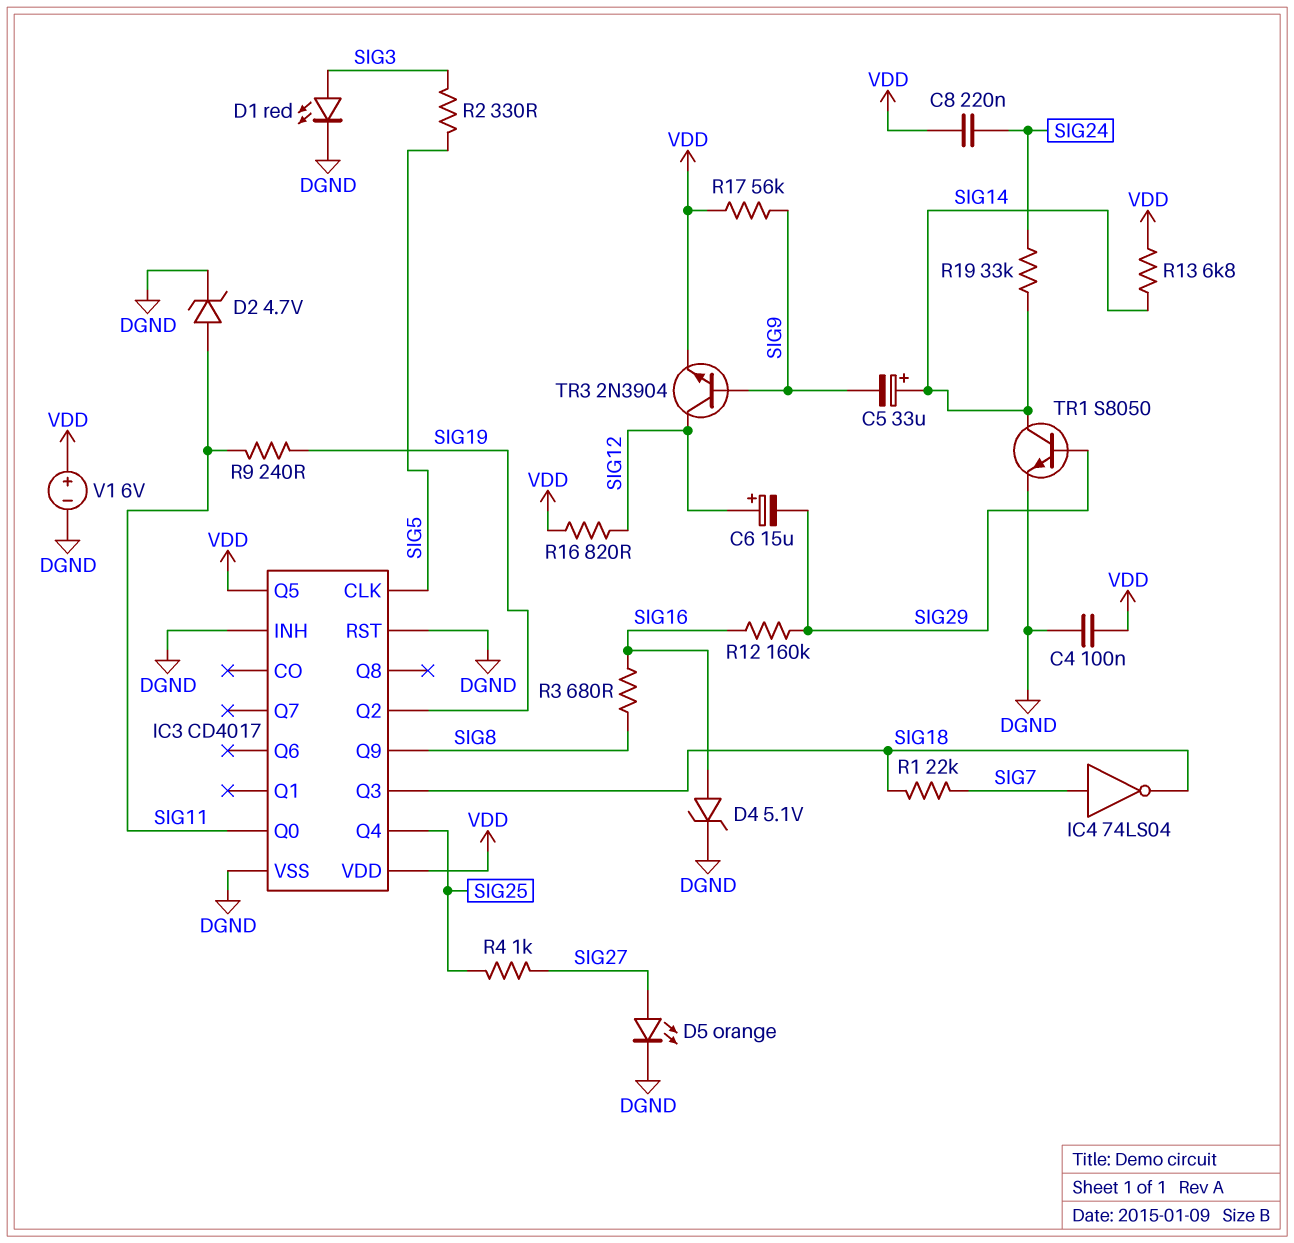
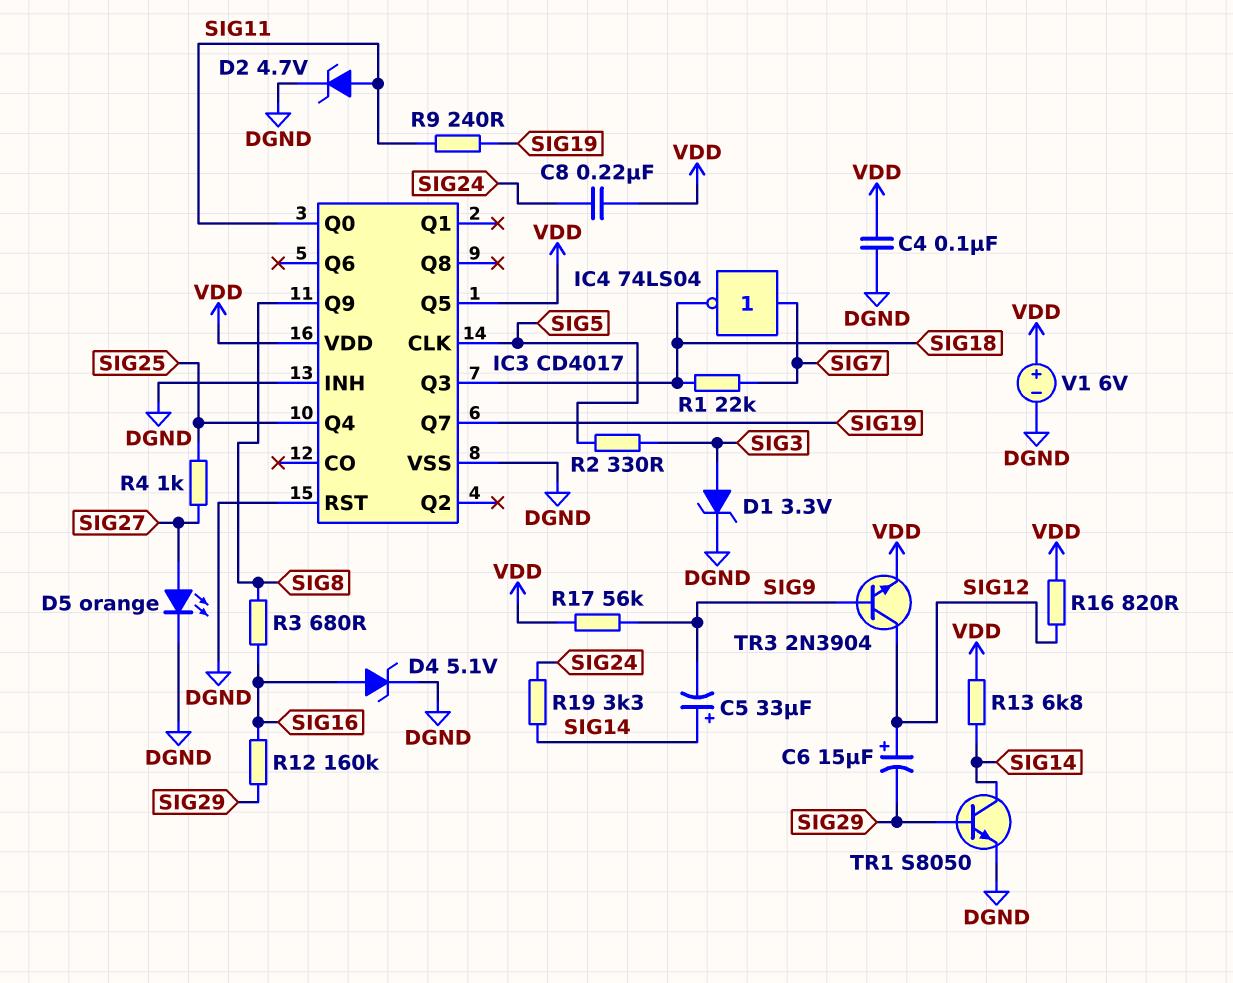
D1: LED red (A SIG3, K DGND) -> zener 3.3V (A SIG3, K DGND)
IC3 pin Q2: SIG19 -> none
IC3 pin Q7: none -> SIG19
R19: 33k (SIG14, SIG24) -> 3.3k (SIG14, SIG24)

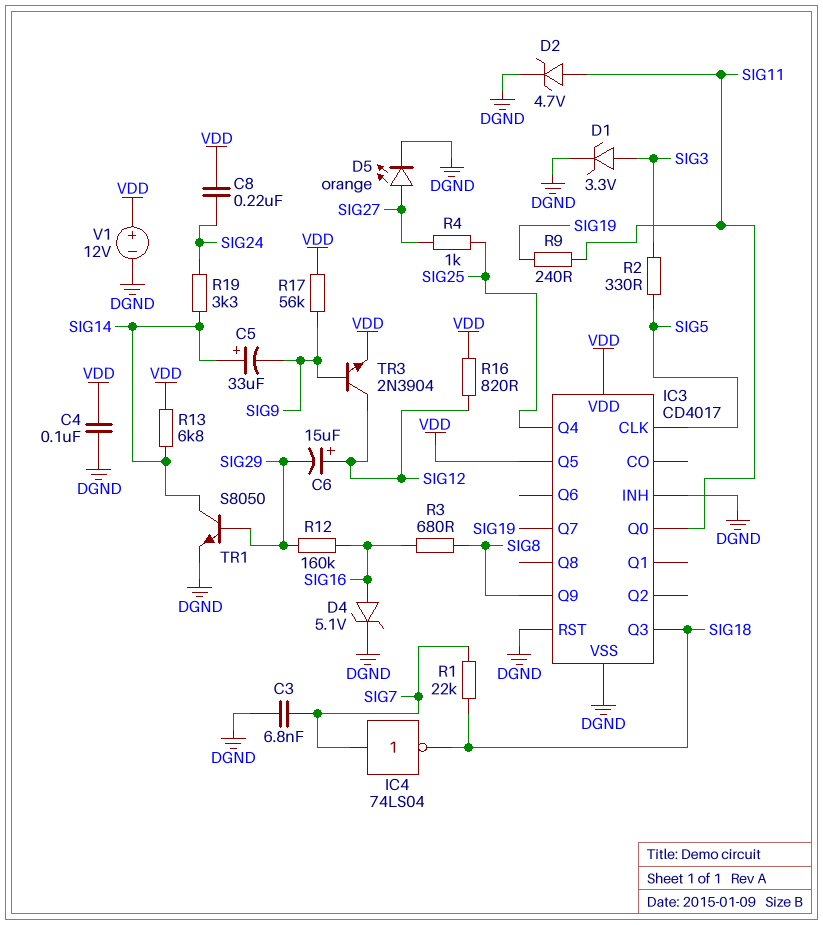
C3: none -> 6.8nF (DGND, SIG7)
V1: 6V (plus VDD, minus DGND) -> 12V (plus VDD, minus DGND)

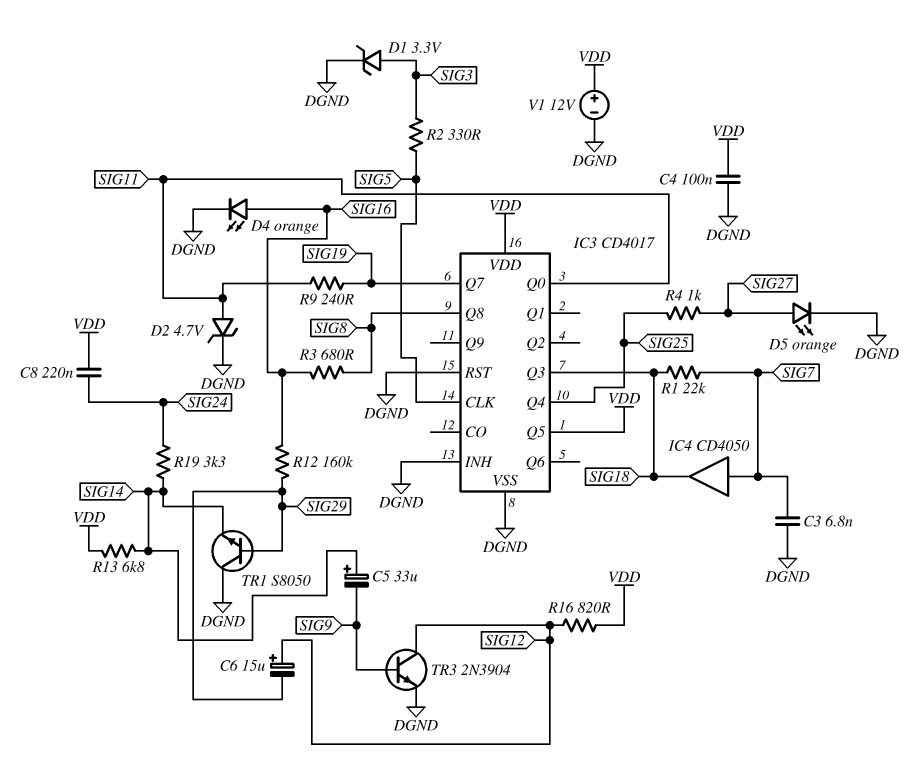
D4: zener 5.1V (A SIG16, K DGND) -> LED orange (A SIG16, K DGND)
IC3 pin Q8: none -> SIG8
IC3 pin Q9: SIG8 -> none
IC4: NOT 74LS04 (in SIG7, out SIG18) -> buffer CD4050 (in SIG7, out SIG18)
R17: 56k (SIG9, VDD) -> none
TR1: NPN S8050 (B SIG29, C SIG14, E DGND) -> NPN S8050 (B SIG29, C DGND, E SIG14)
TR3: NPN 2N3904 (B SIG9, C SIG12, E VDD) -> NPN 2N3904 (B SIG9, C SIG12, E DGND)

